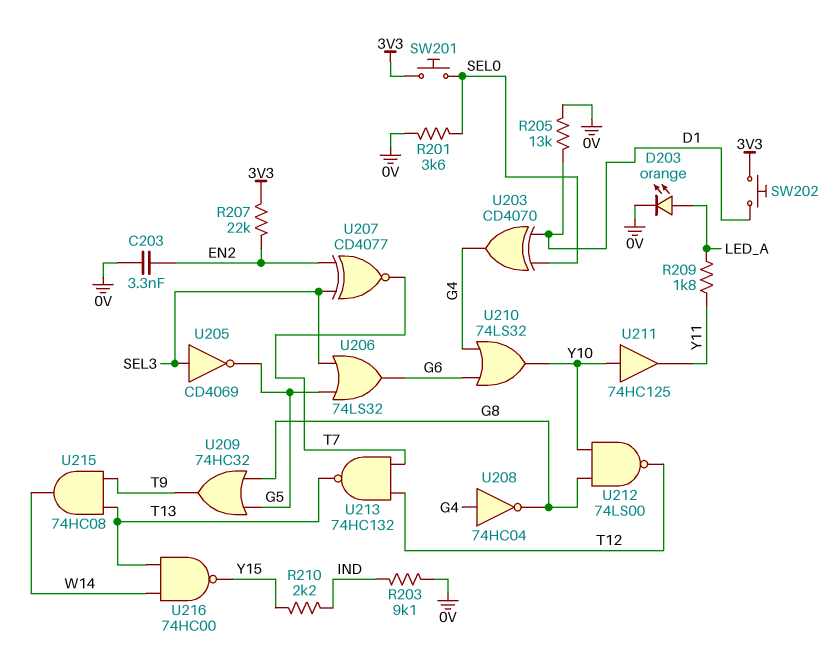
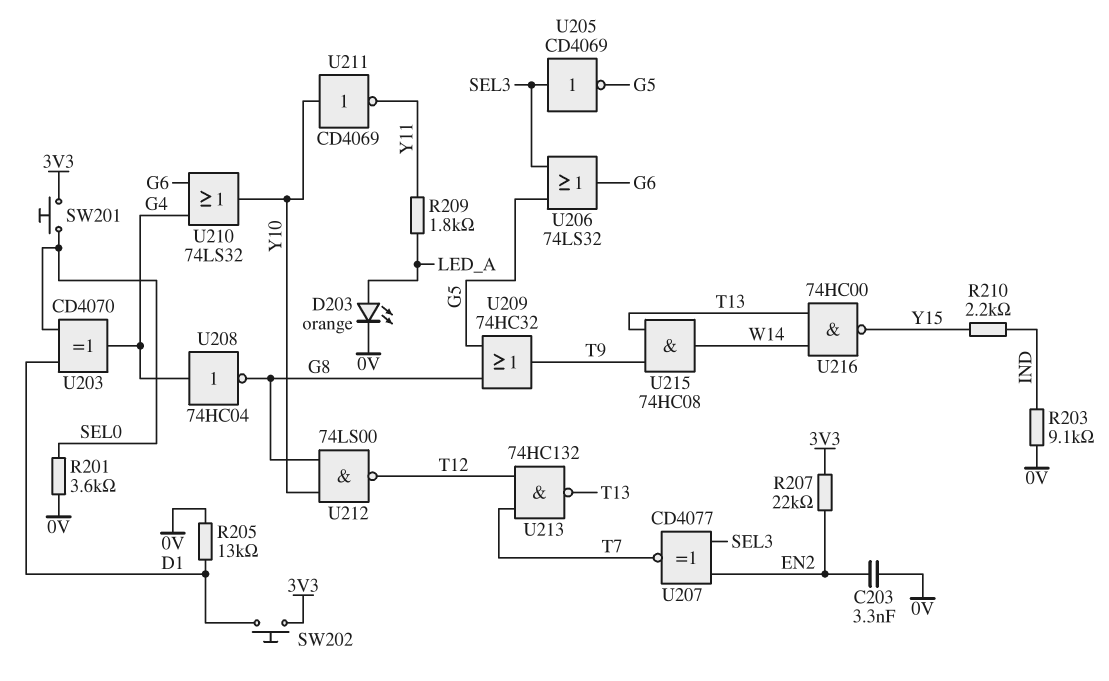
U211: buffer 74HC125 (in Y10, out Y11) -> NOT CD4069 (in Y10, out Y11)

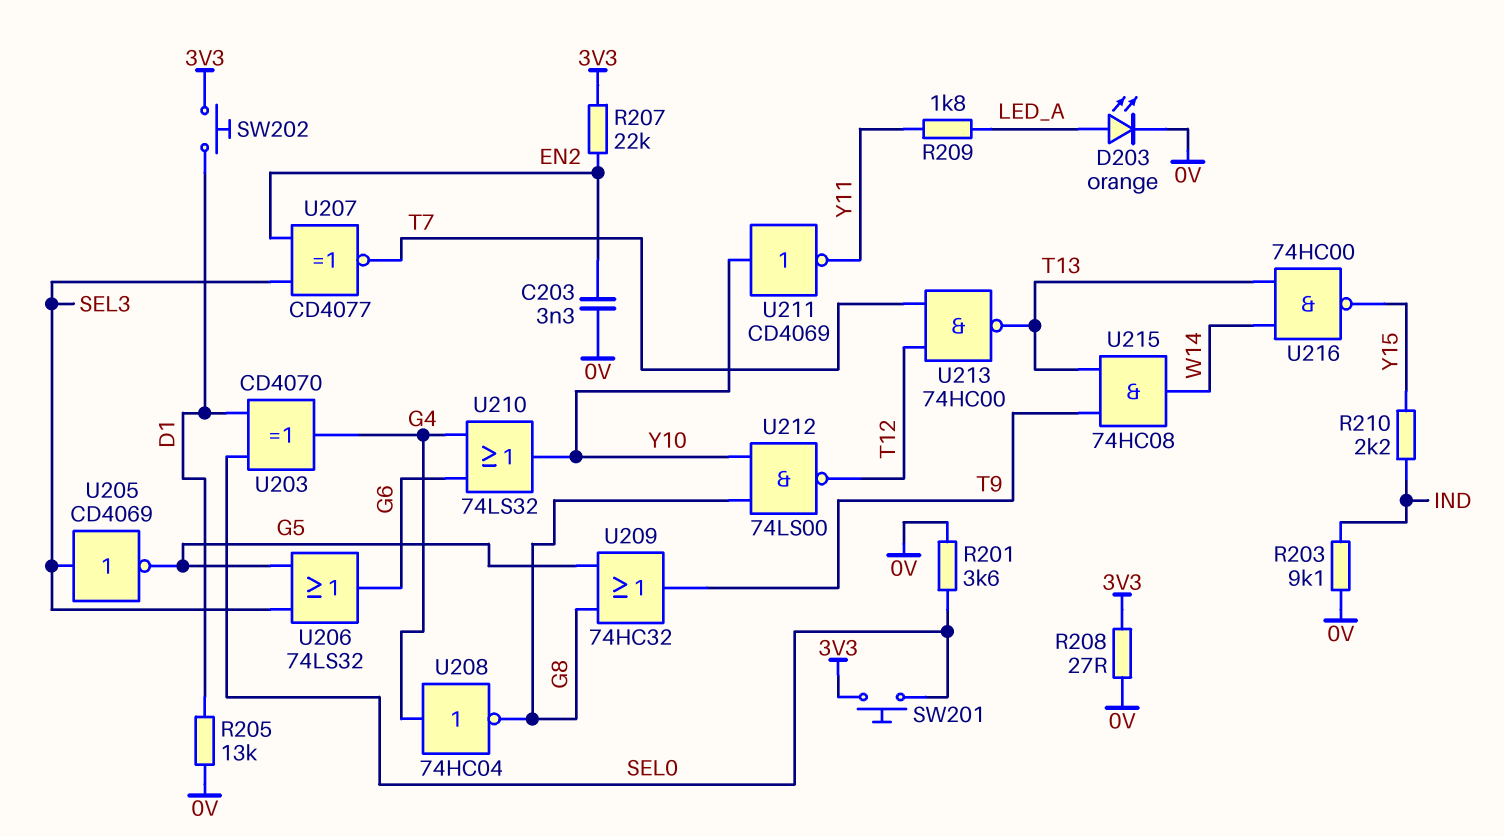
R208: none -> 27 (0V, 3V3)
U213: NAND 74HC132 (in T7, in T12, out T13) -> NAND 74HC00 (in T7, in T12, out T13)

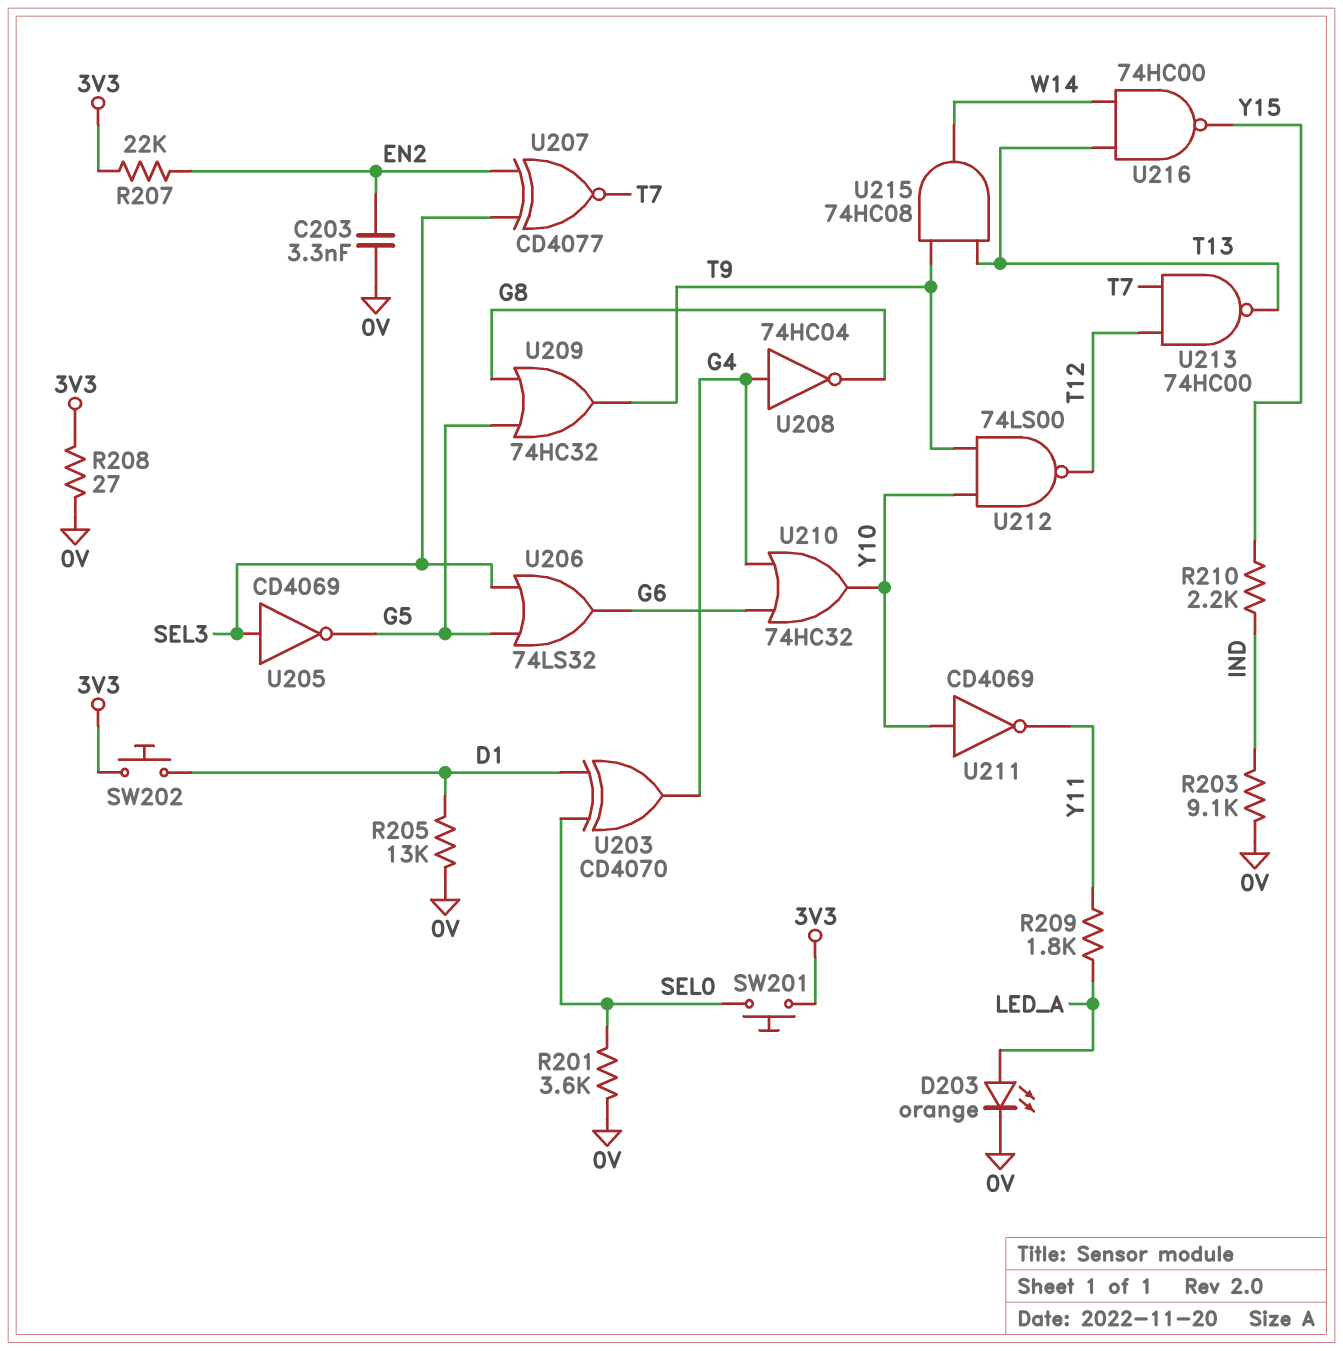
U210: OR 74LS32 (in G4, in G6, out Y10) -> OR 74HC32 (in G4, in G6, out Y10)
U212: NAND 74LS00 (in G8, in Y10, out T12) -> NAND 74LS00 (in T9, in Y10, out T12)

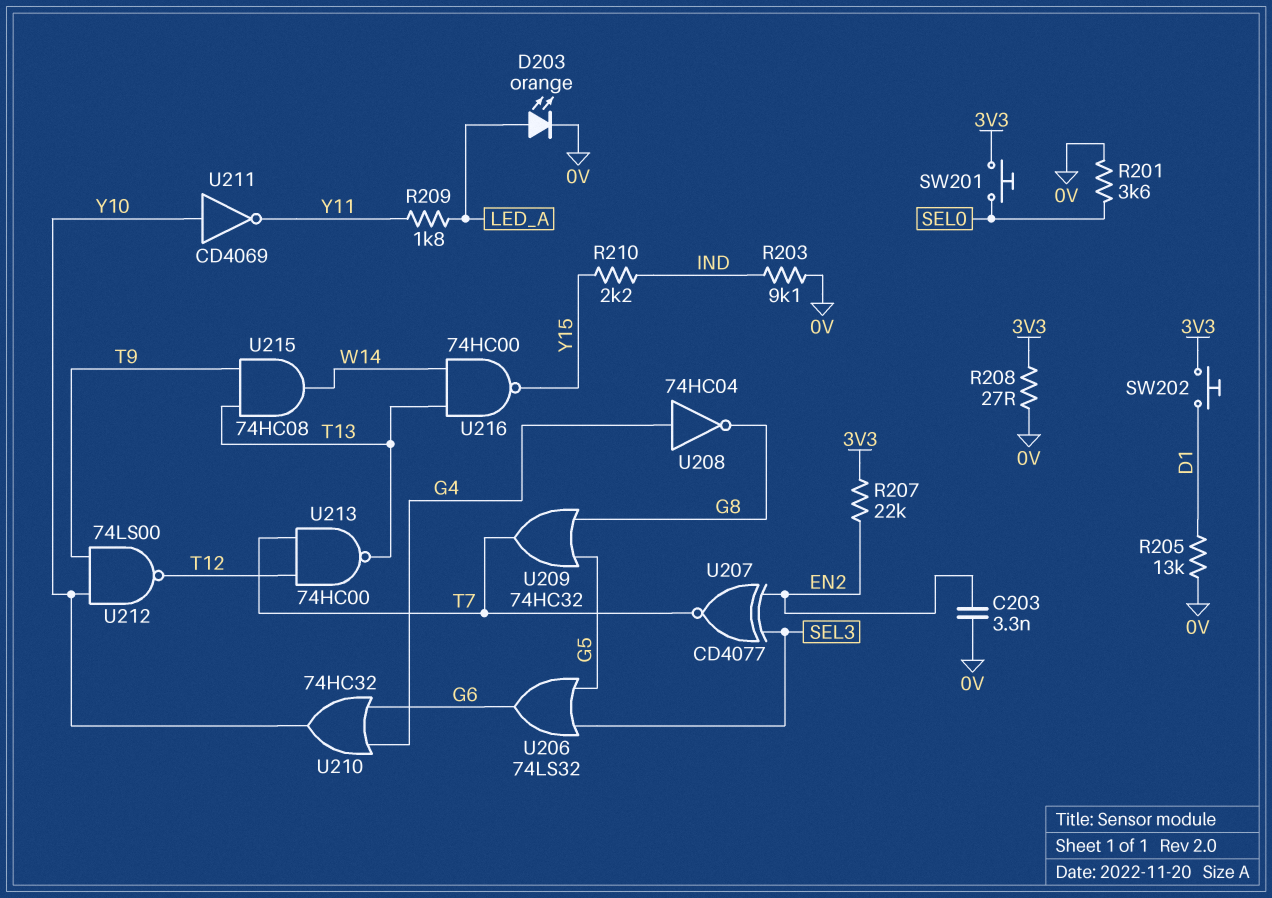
U203: XOR CD4070 (in D1, in SEL0, out G4) -> none
U205: NOT CD4069 (in SEL3, out G5) -> none
U209: OR 74HC32 (in G5, in G8, out T9) -> OR 74HC32 (in G5, in G8, out T7)

